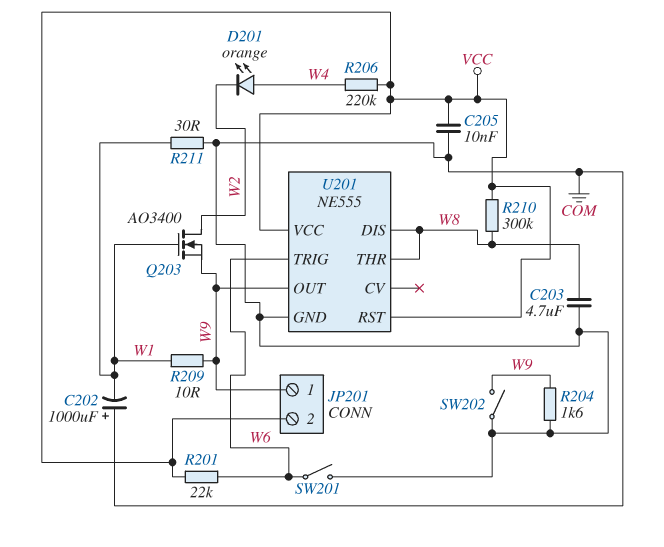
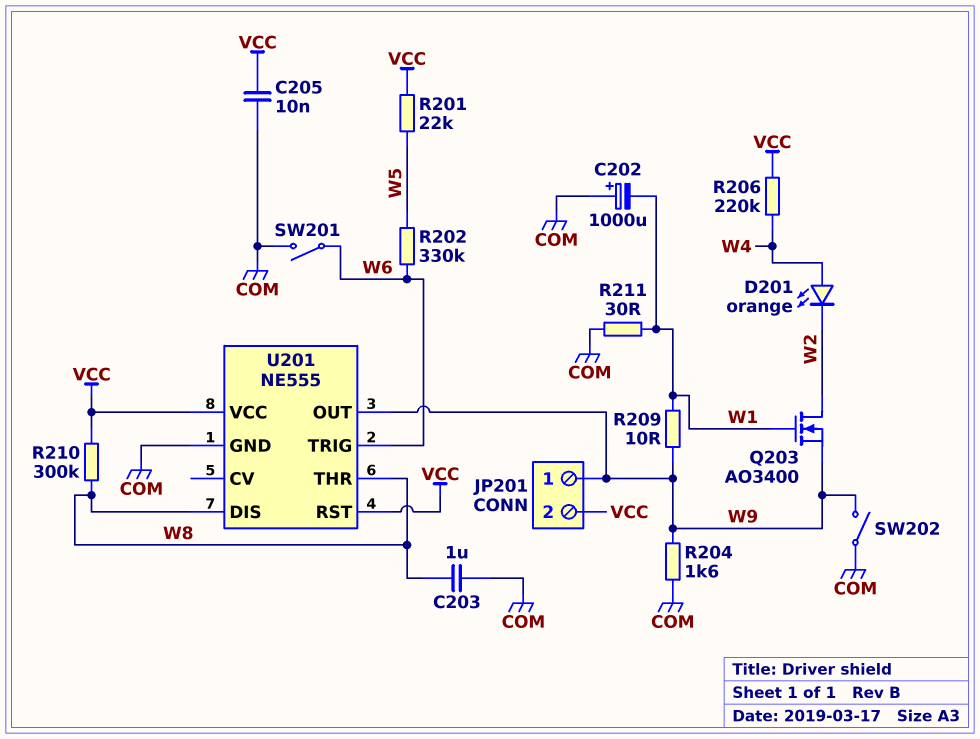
C203: 4.7uF (COM, W8) -> 1uF (COM, W8)
R201: 22k (VCC, W6) -> 22k (VCC, W5)
R202: none -> 330k (W5, W6)

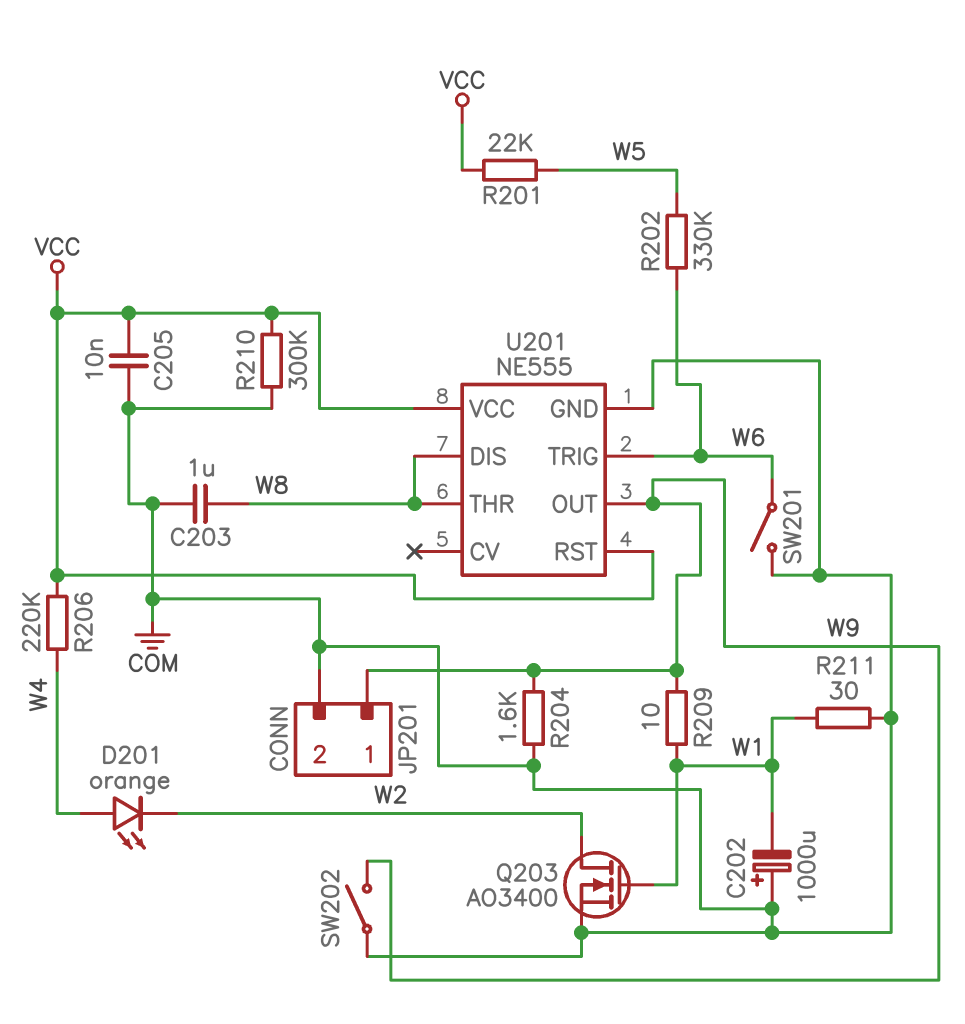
JP201 pin 2: VCC -> COM
Q203: NMOS AO3400 (G W1, D W2, S W9) -> NMOS AO3400 (G W1, D W2, S COM)
R210: 300k (VCC, W8) -> 300k (COM, VCC)

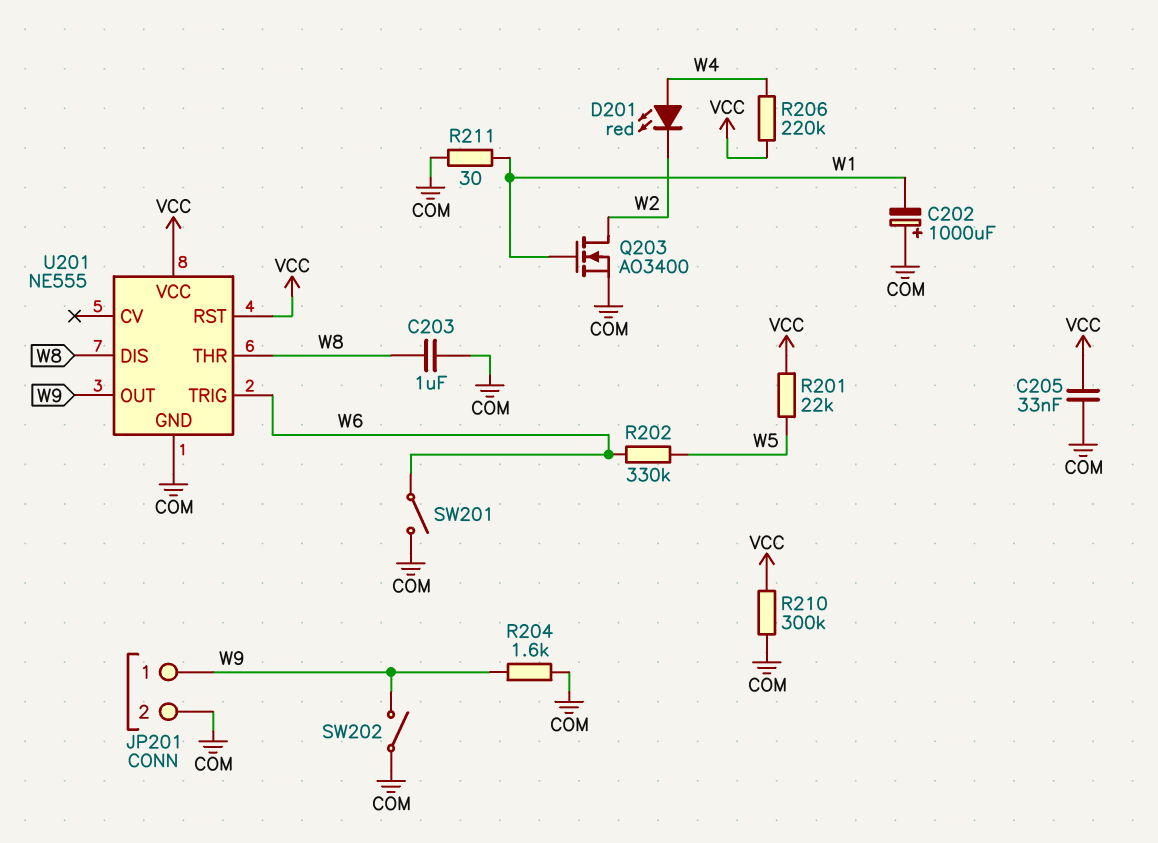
C205: 10nF (COM, VCC) -> 33nF (COM, VCC)
D201: LED orange (A W4, K W2) -> LED red (A W4, K W2)
R209: 10 (W1, W9) -> none

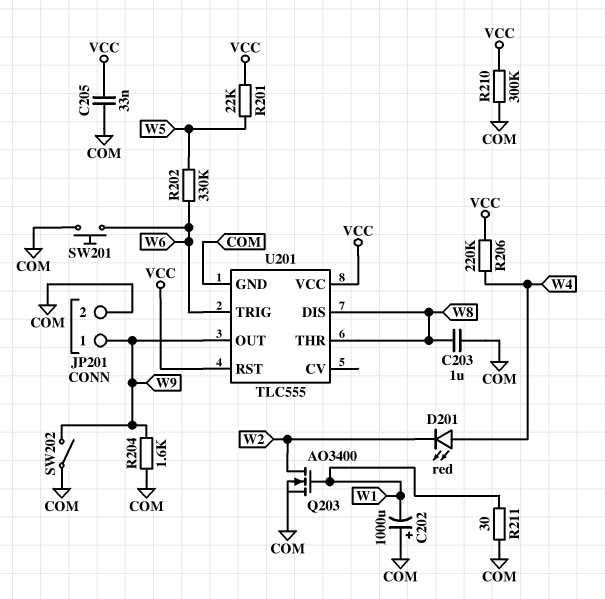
SW201: switch (COM, W6) -> button (COM, W6)
U201: NE555 -> TLC555

